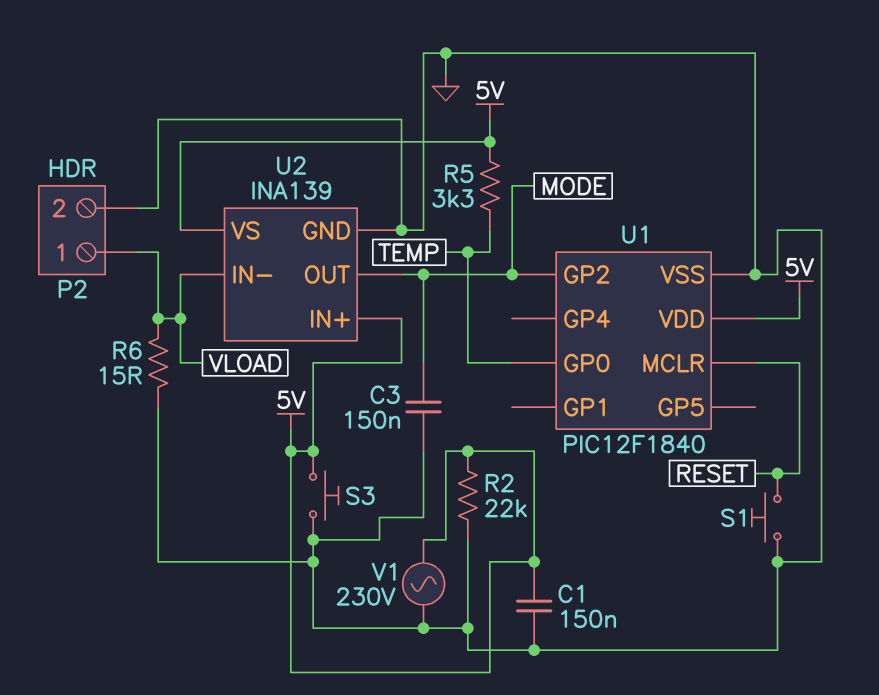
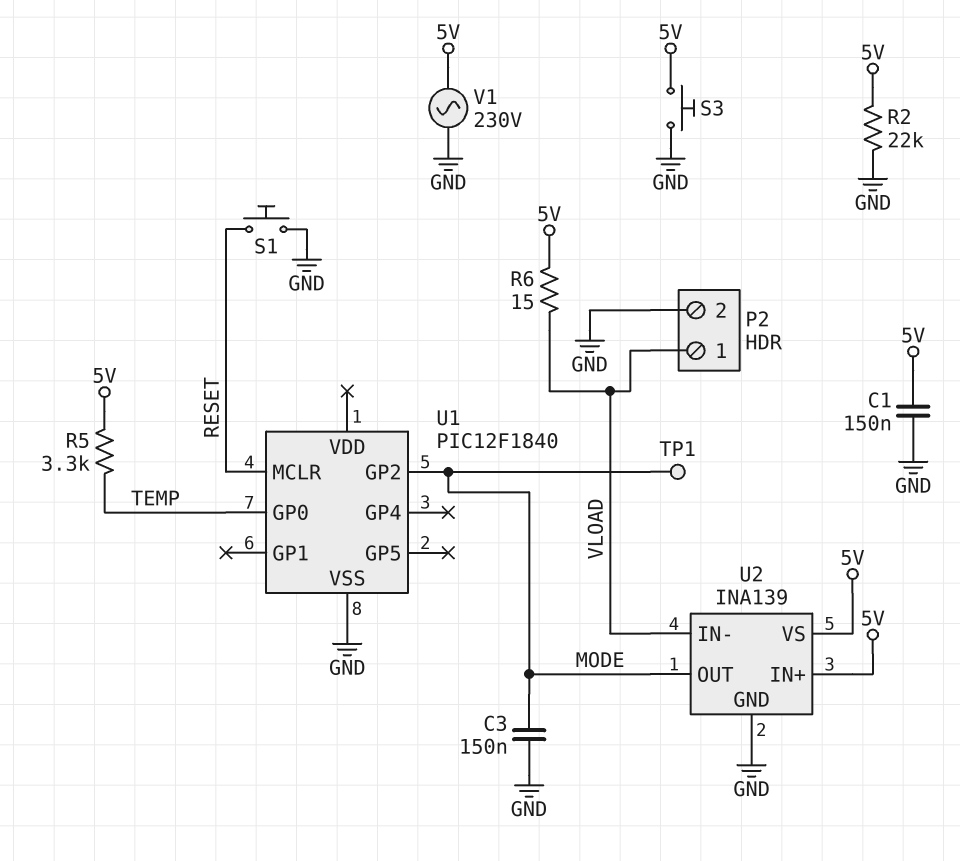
R6: 15 (GND, VLOAD) -> 15 (5V, VLOAD)
TP1: none -> test point (MODE)
U1 pin VDD: 5V -> none

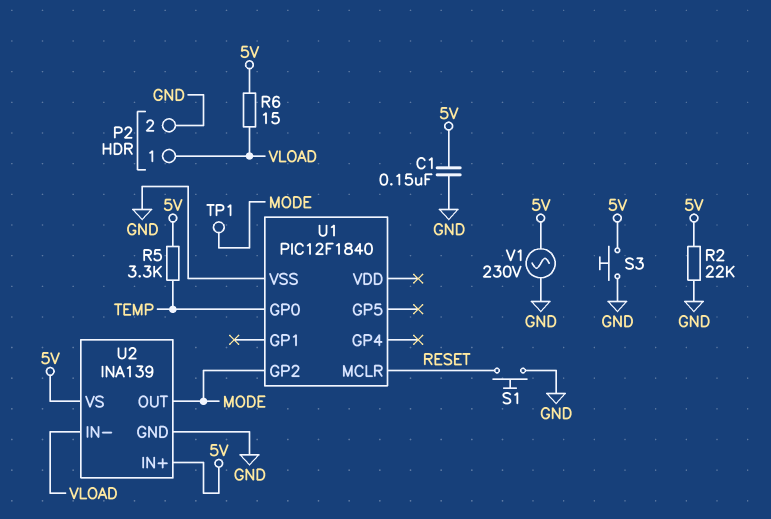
C3: 150nF (GND, MODE) -> none

